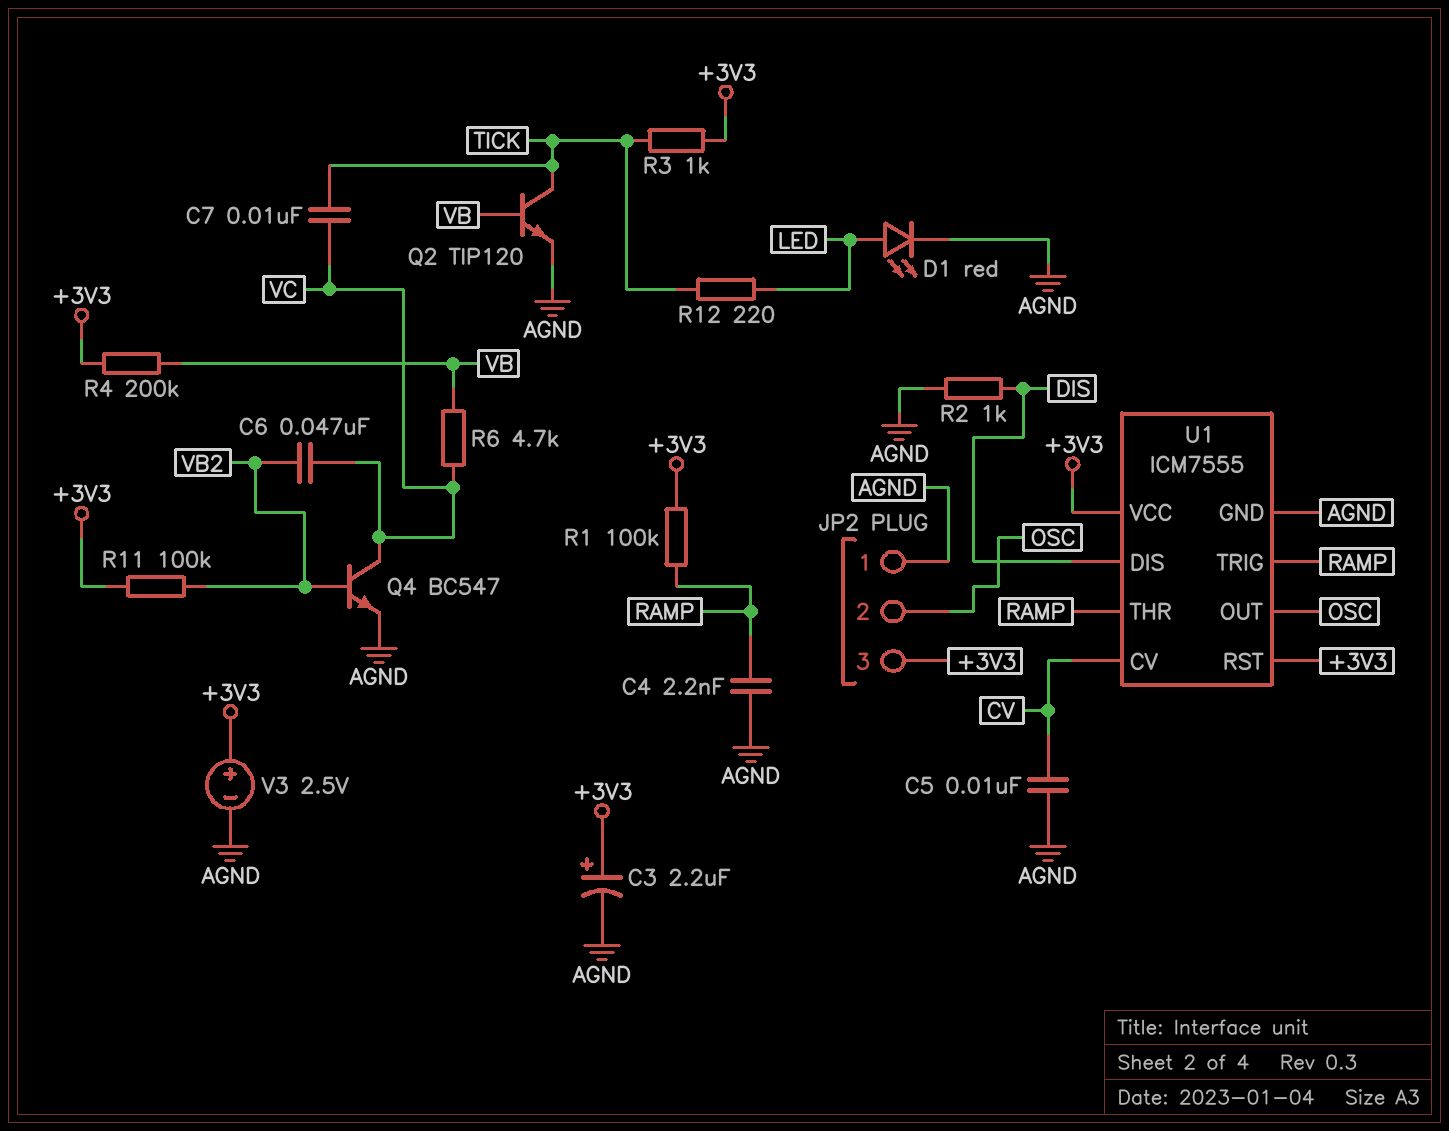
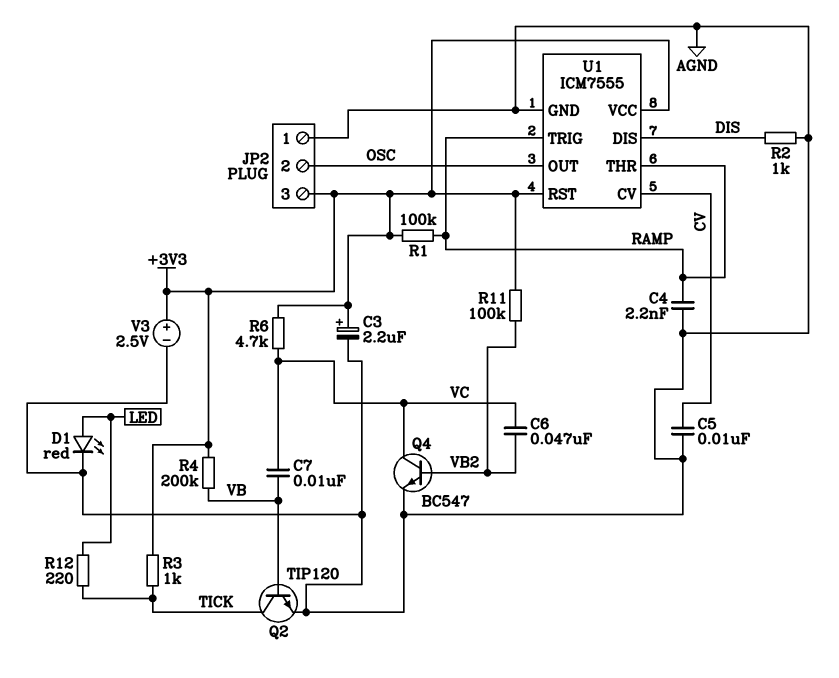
C7: 10nF (TICK, VC) -> 10nF (VB, VC)
R6: 4.7k (VB, VC) -> 4.7k (+3V3, VC)

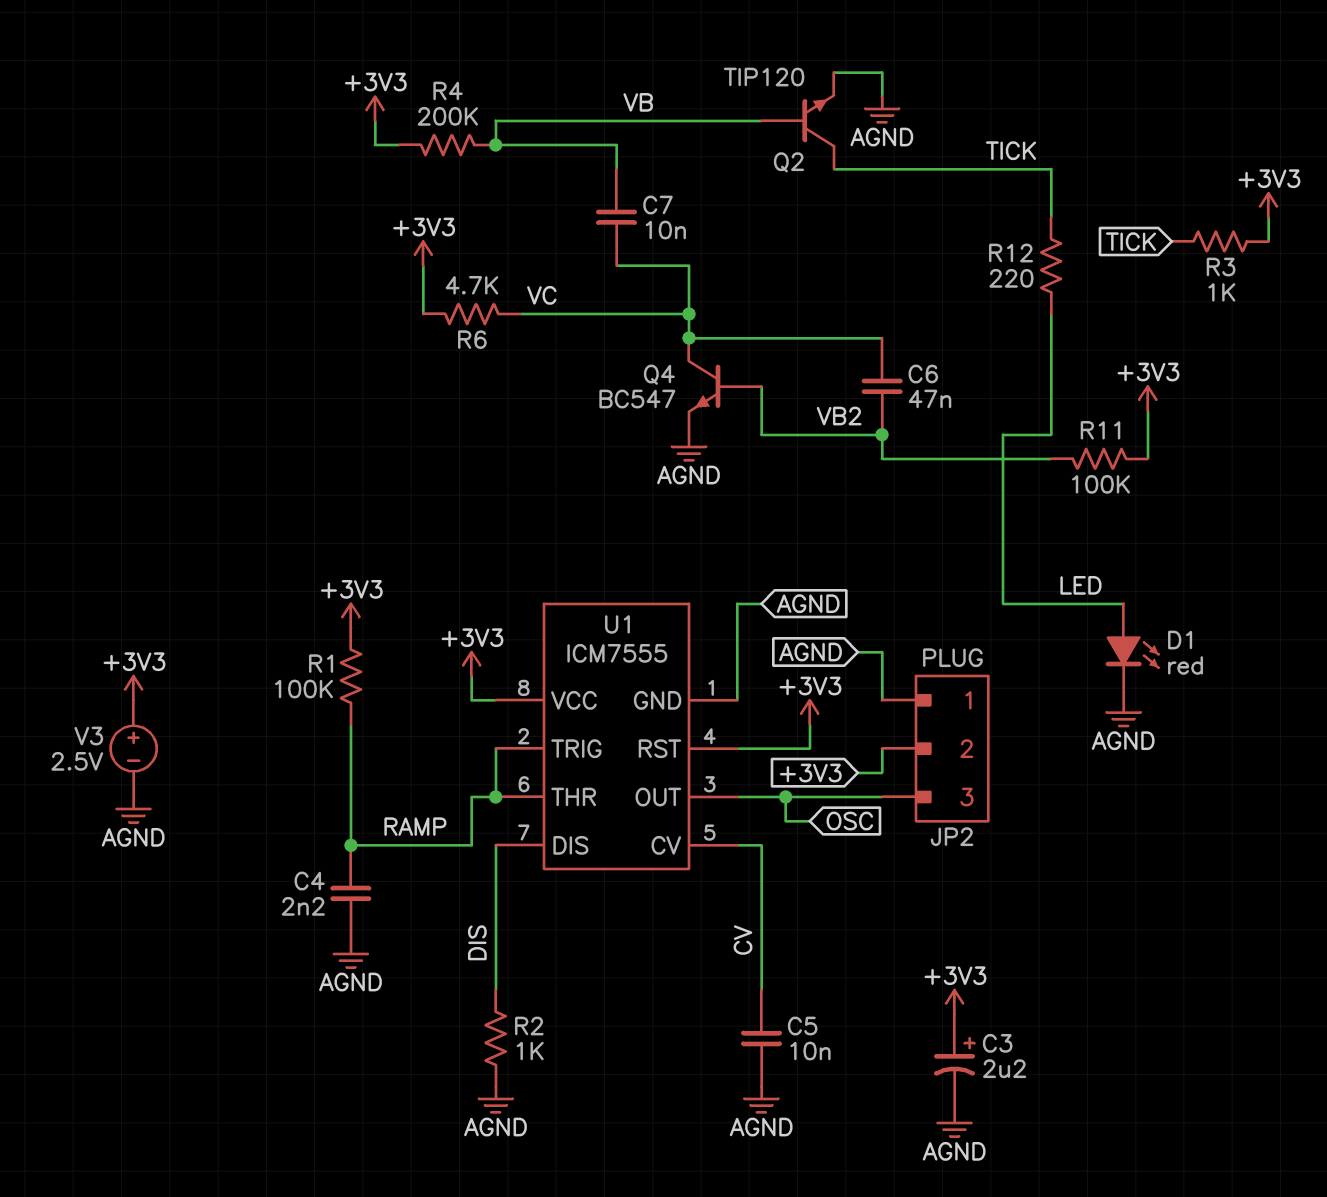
JP2 pin 2: OSC -> +3V3
JP2 pin 3: +3V3 -> OSC

